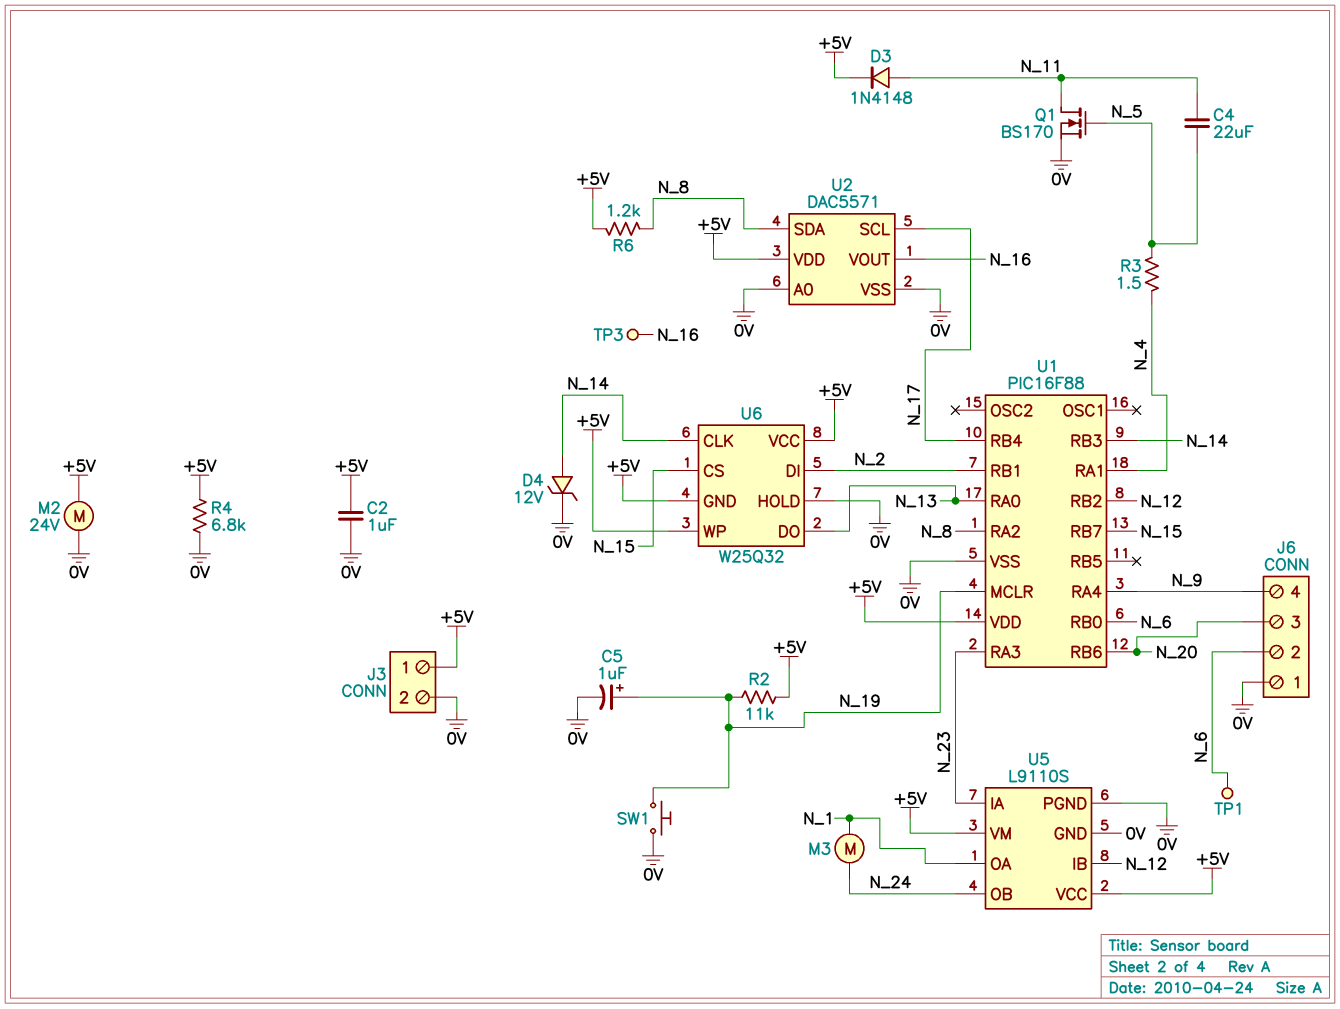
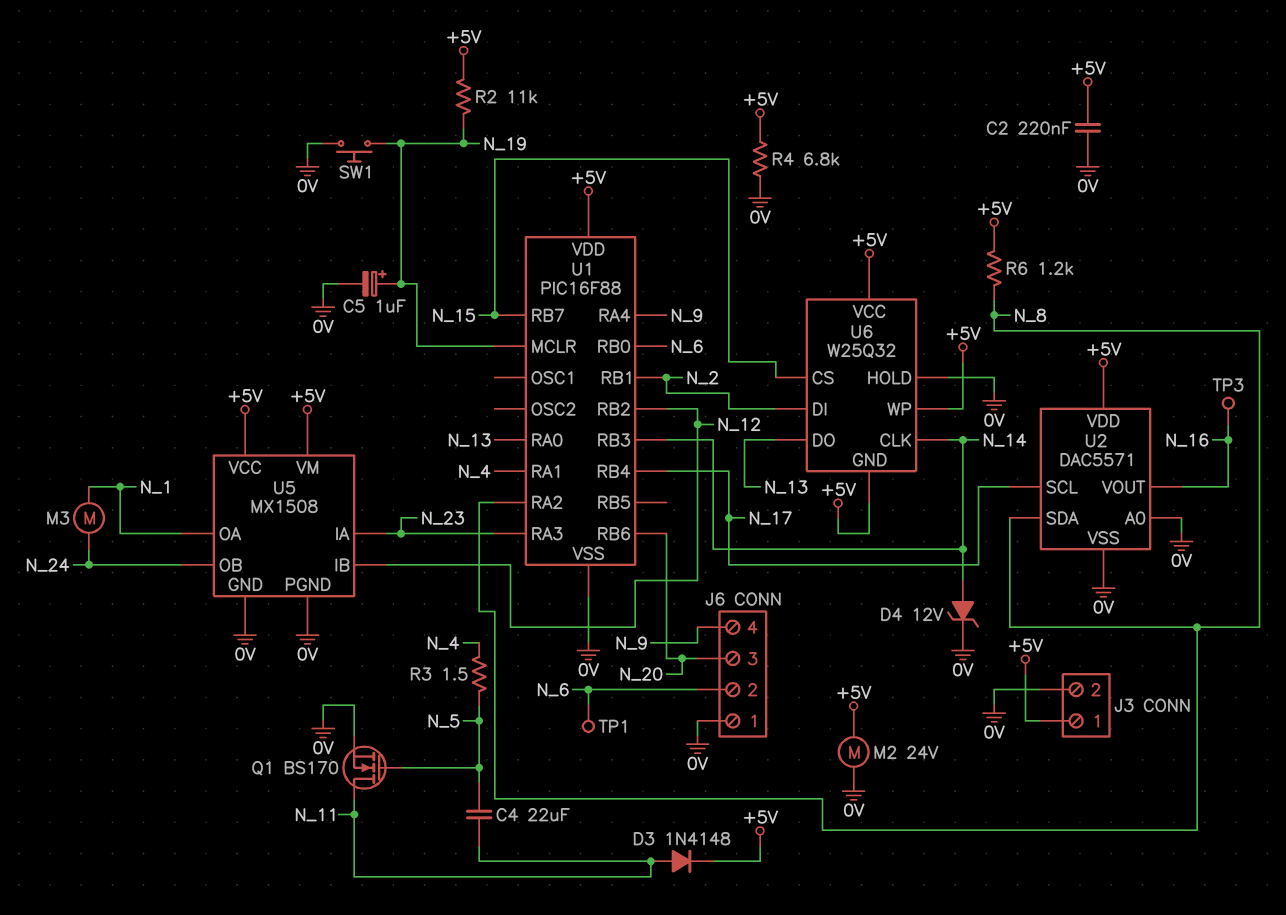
C2: 1uF (+5V, 0V) -> 220nF (+5V, 0V)
U5: L9110S -> MX1508

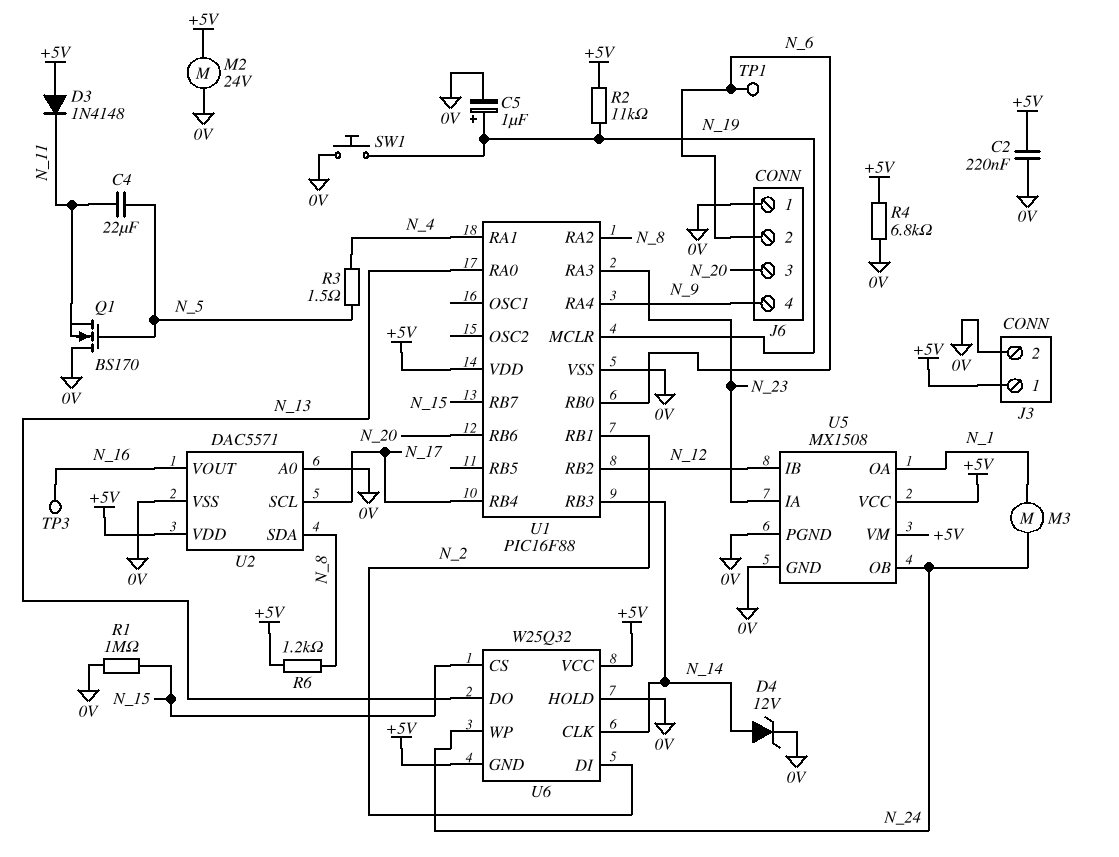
D3: diode 1N4148 (A N_11, K +5V) -> diode 1N4148 (A +5V, K N_11)
Q1: NMOS BS170 (G N_5, D N_11, S 0V) -> NMOS BS170 (G N_5, D 0V, S N_11)
R1: none -> 1M (0V, N_15)
U6 pin WP: +5V -> N_24

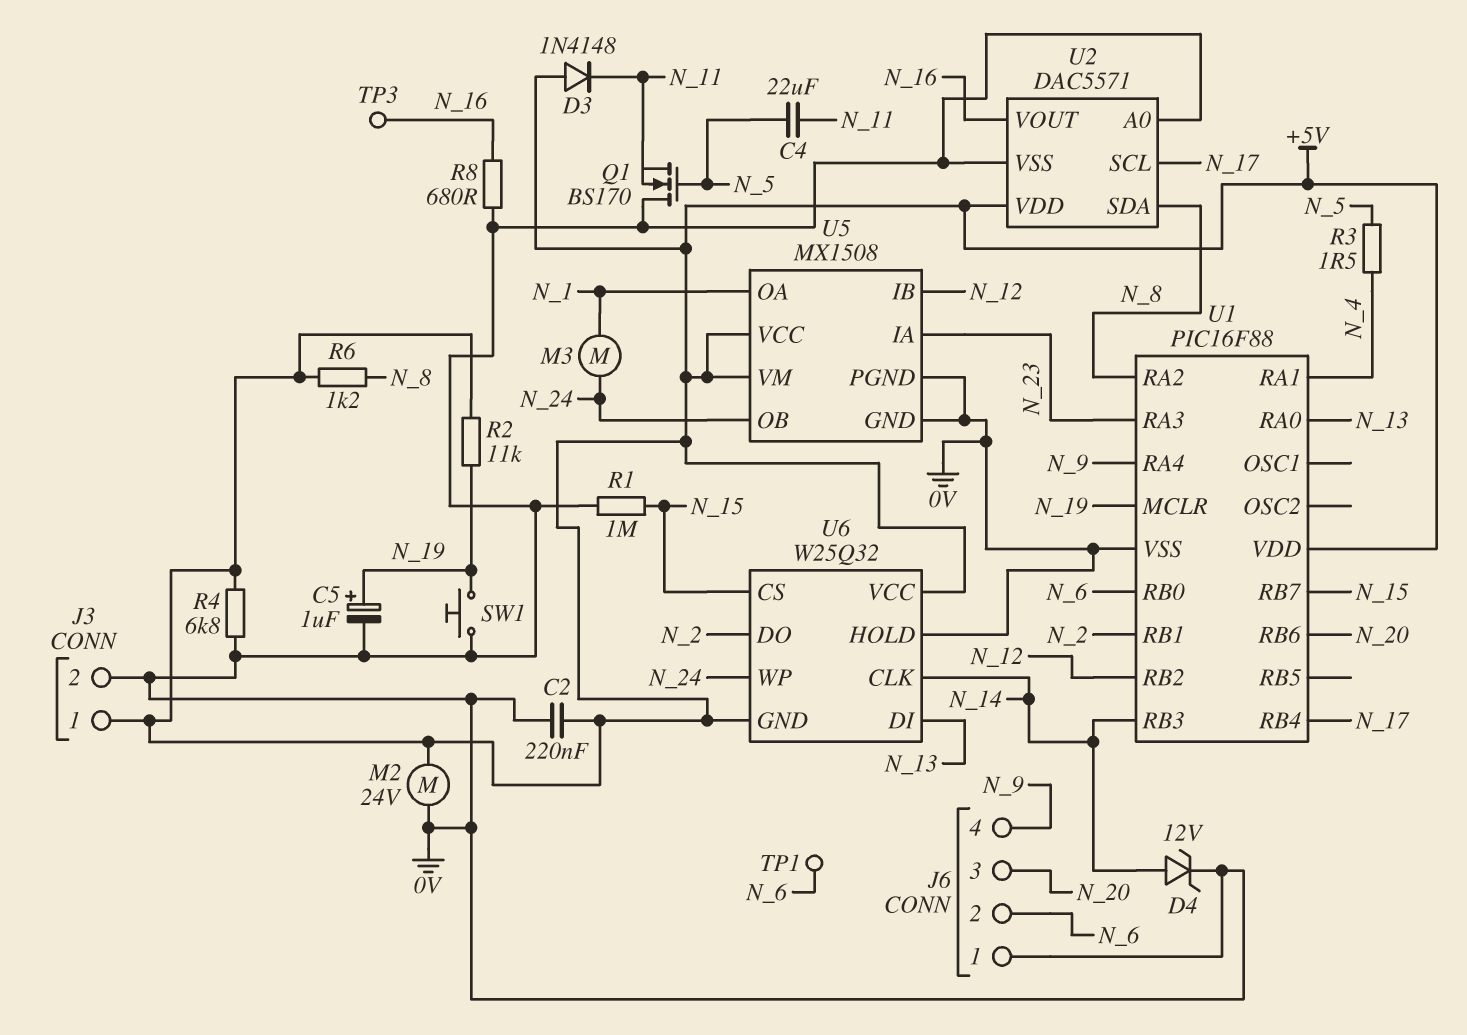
R8: none -> 680 (0V, N_16)
U6 pin DI: N_2 -> N_13
U6 pin DO: N_13 -> N_2

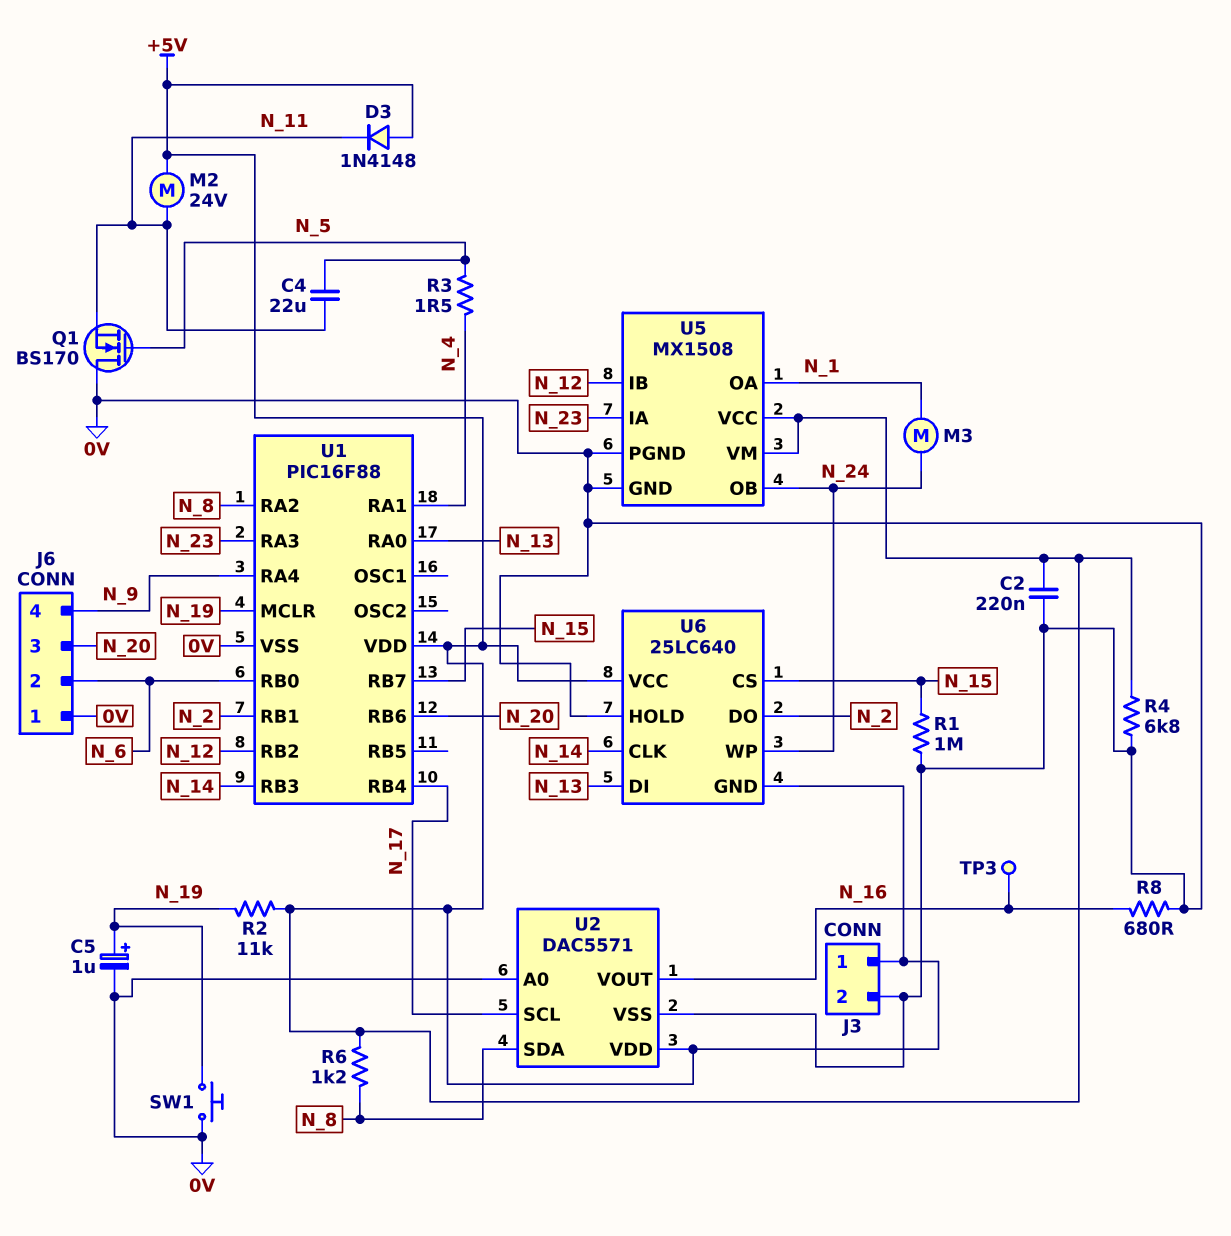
D4: zener 12V (A N_14, K 0V) -> none
M2: motor 24V (+5V, 0V) -> motor 24V (+5V, N_11)
TP1: test point (N_6) -> none
U6: W25Q32 -> 25LC640

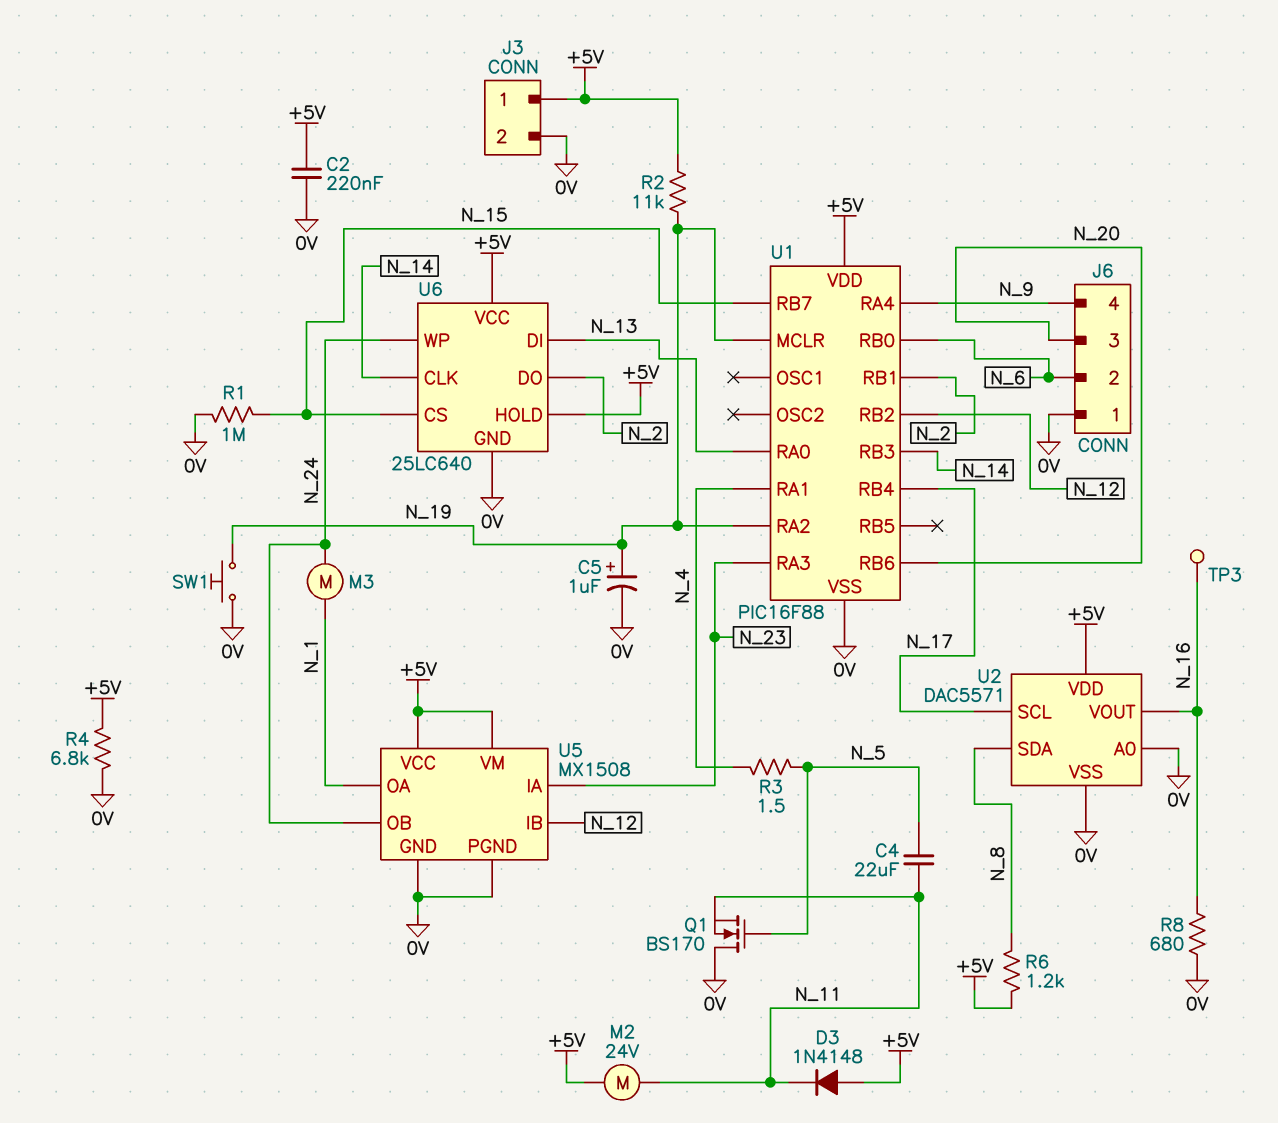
U1 pin RA2: N_8 -> N_19
U6 pin GND: +5V -> 0V
U6 pin HOLD: 0V -> +5V

